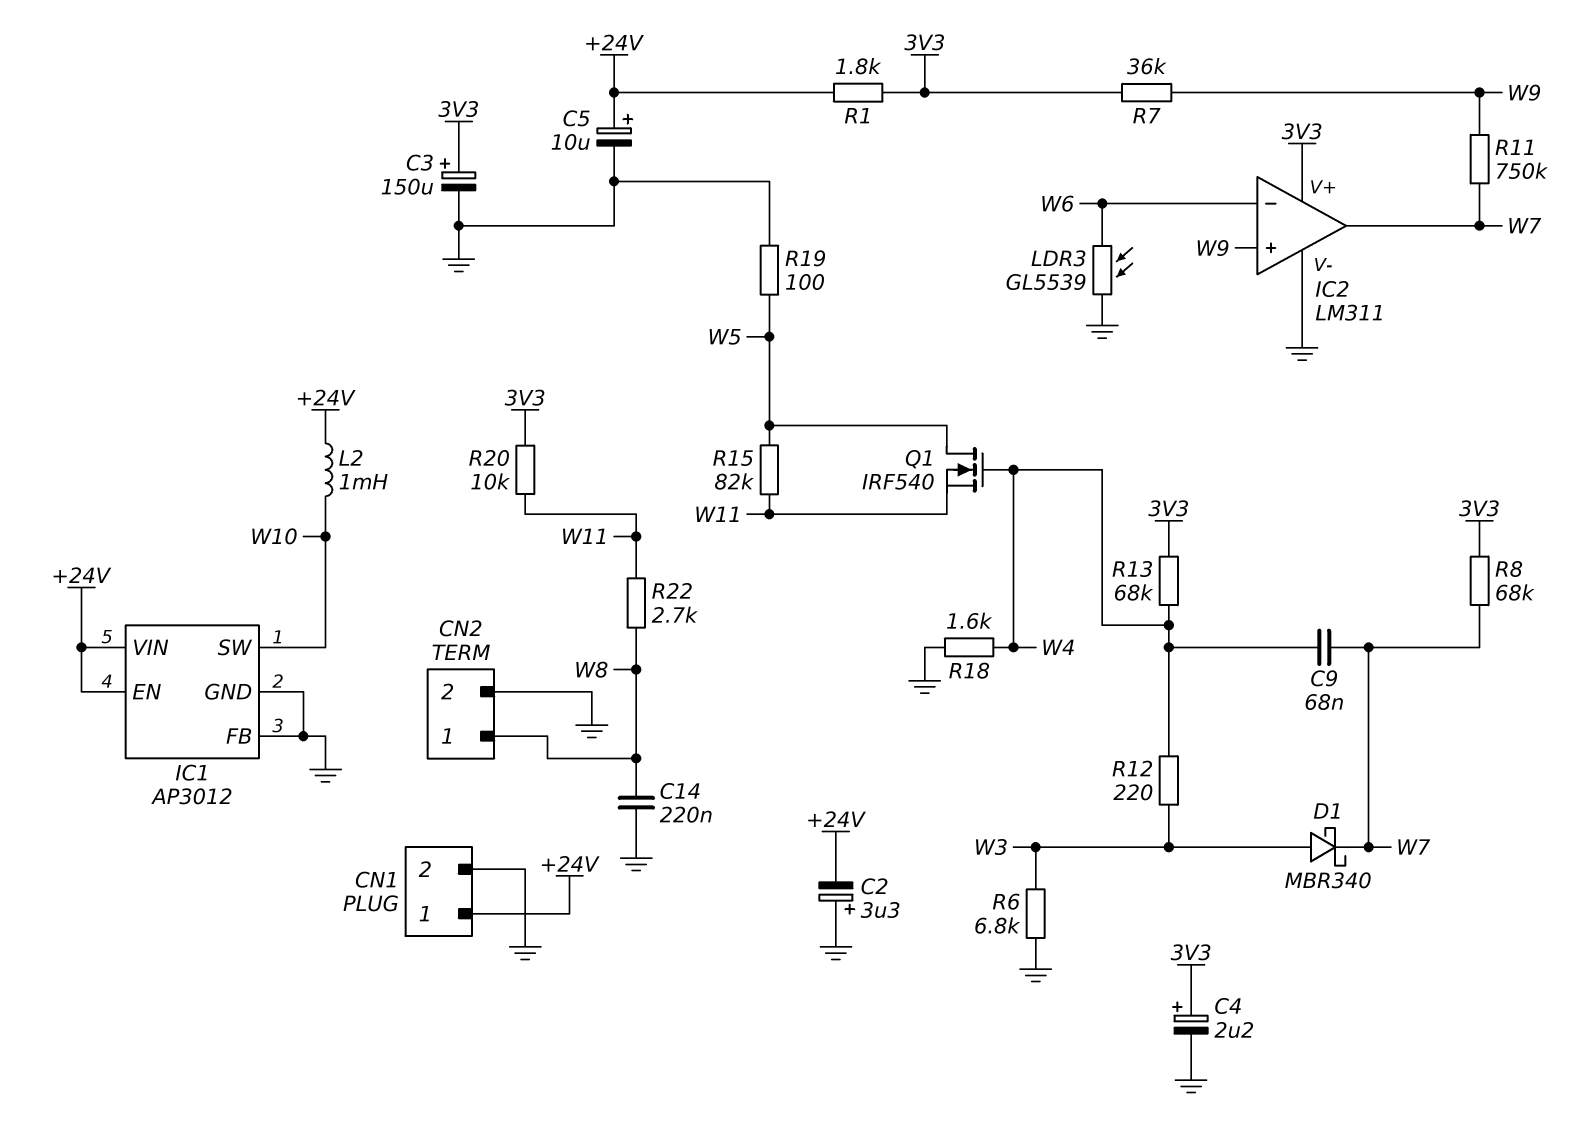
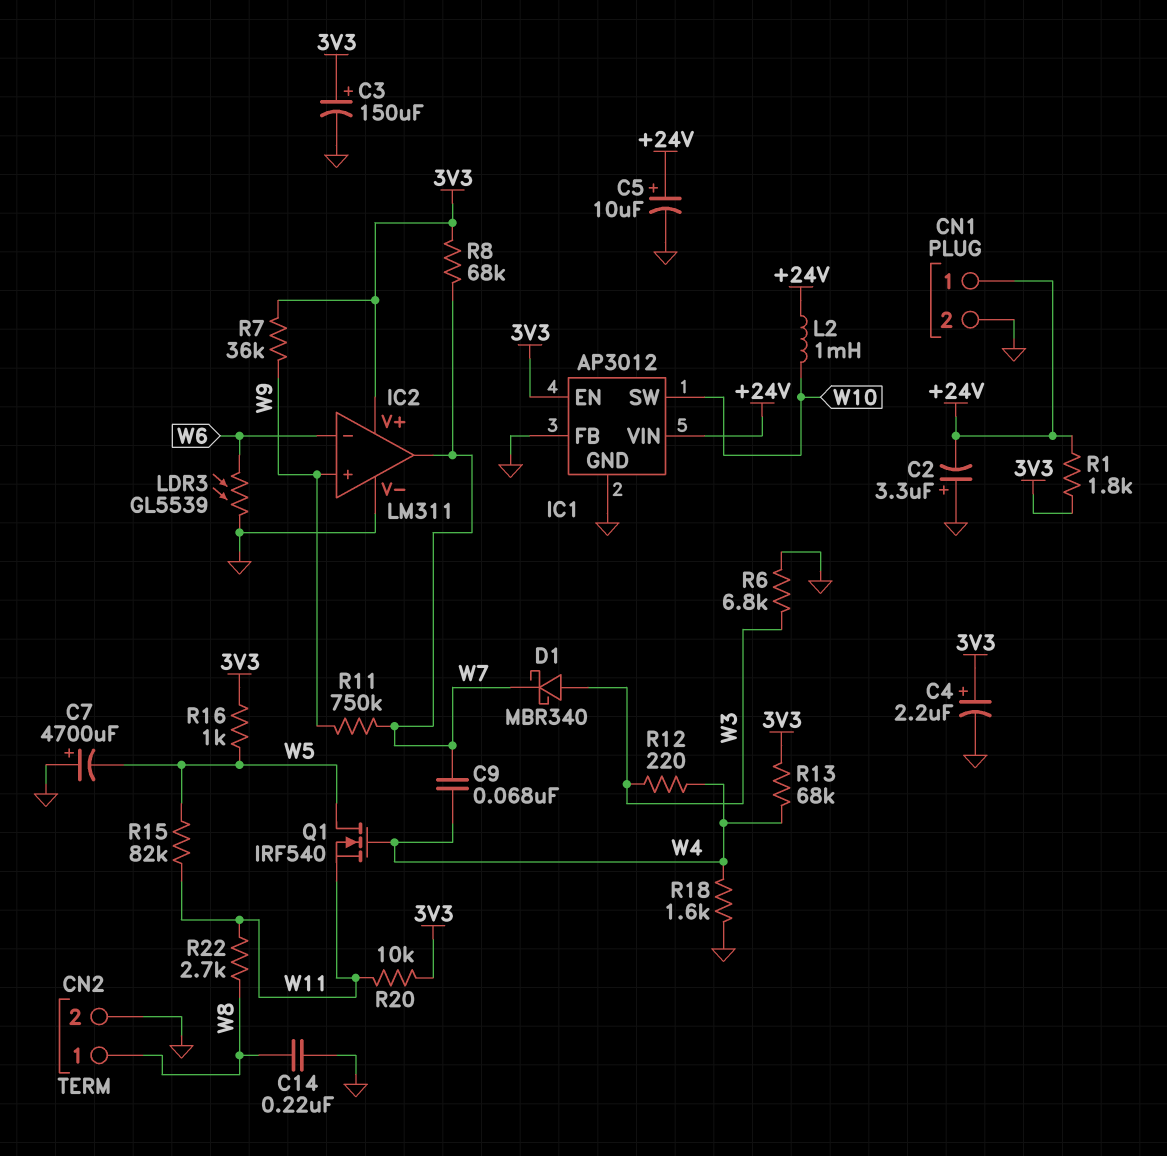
C7: none -> 4700uF (plus GND, minus W5)
IC1 pin EN: +24V -> 3V3
R16: none -> 1k (3V3, W5)
R19: 100 (GND, W5) -> none

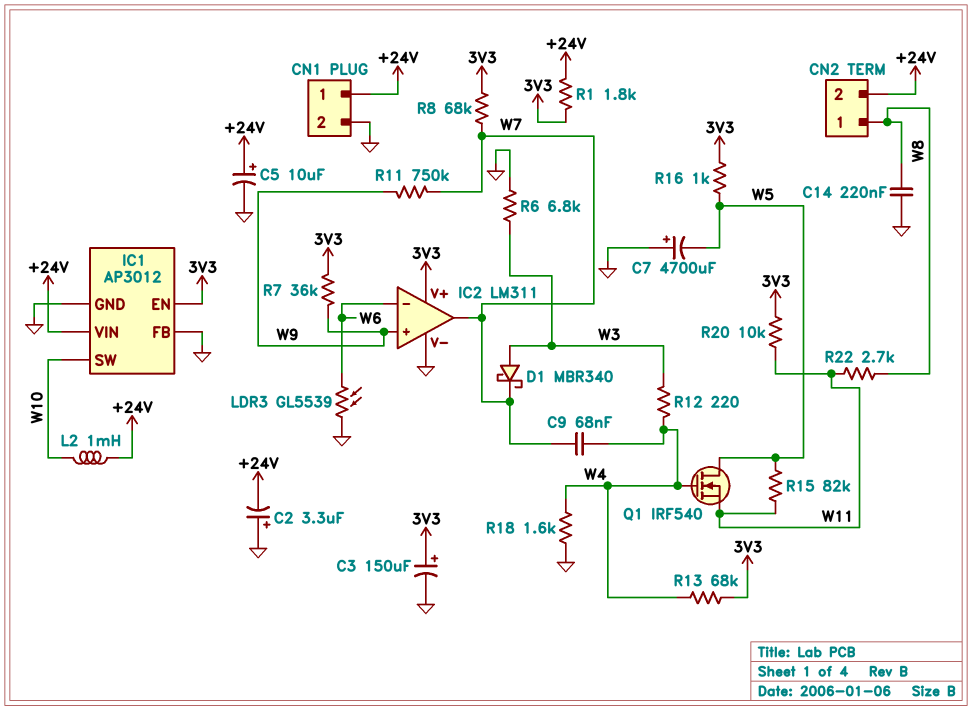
C4: 2.2uF (plus 3V3, minus GND) -> none
CN2 pin 2: GND -> +24V

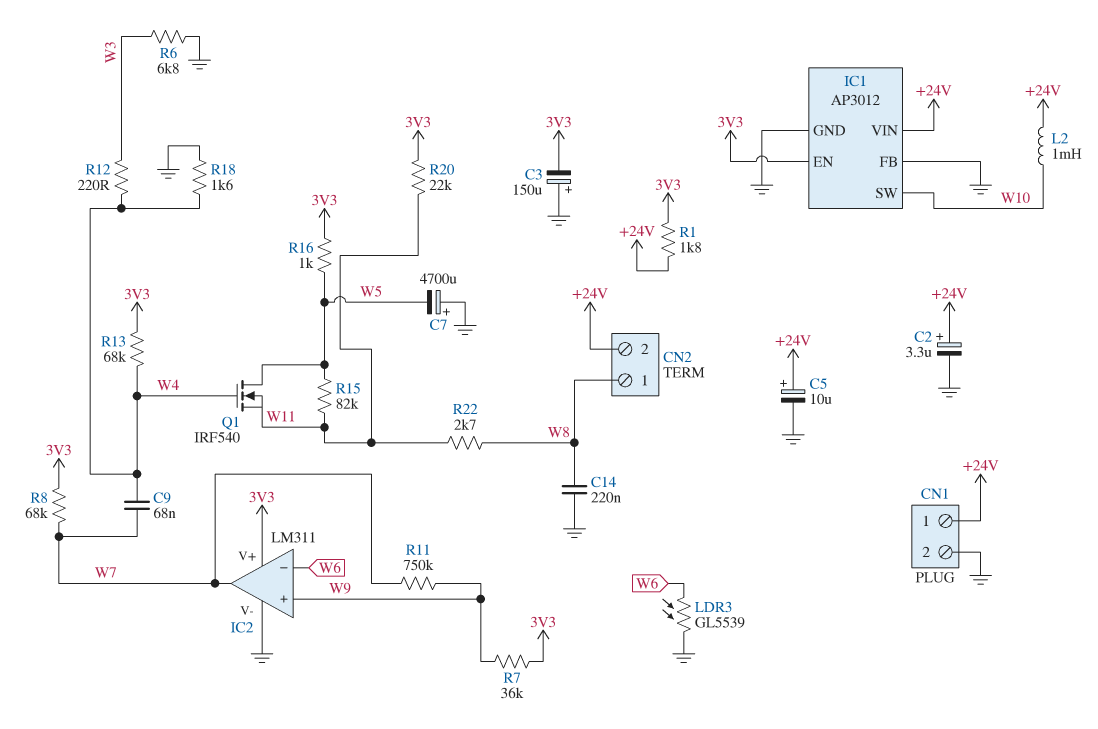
C2: 3.3uF (plus GND, minus +24V) -> 3.3uF (plus +24V, minus GND)
C3: 150uF (plus 3V3, minus GND) -> 150uF (plus GND, minus 3V3)
D1: schottky MBR340 (A W3, K W7) -> none
R20: 10k (3V3, W11) -> 22k (3V3, W11)

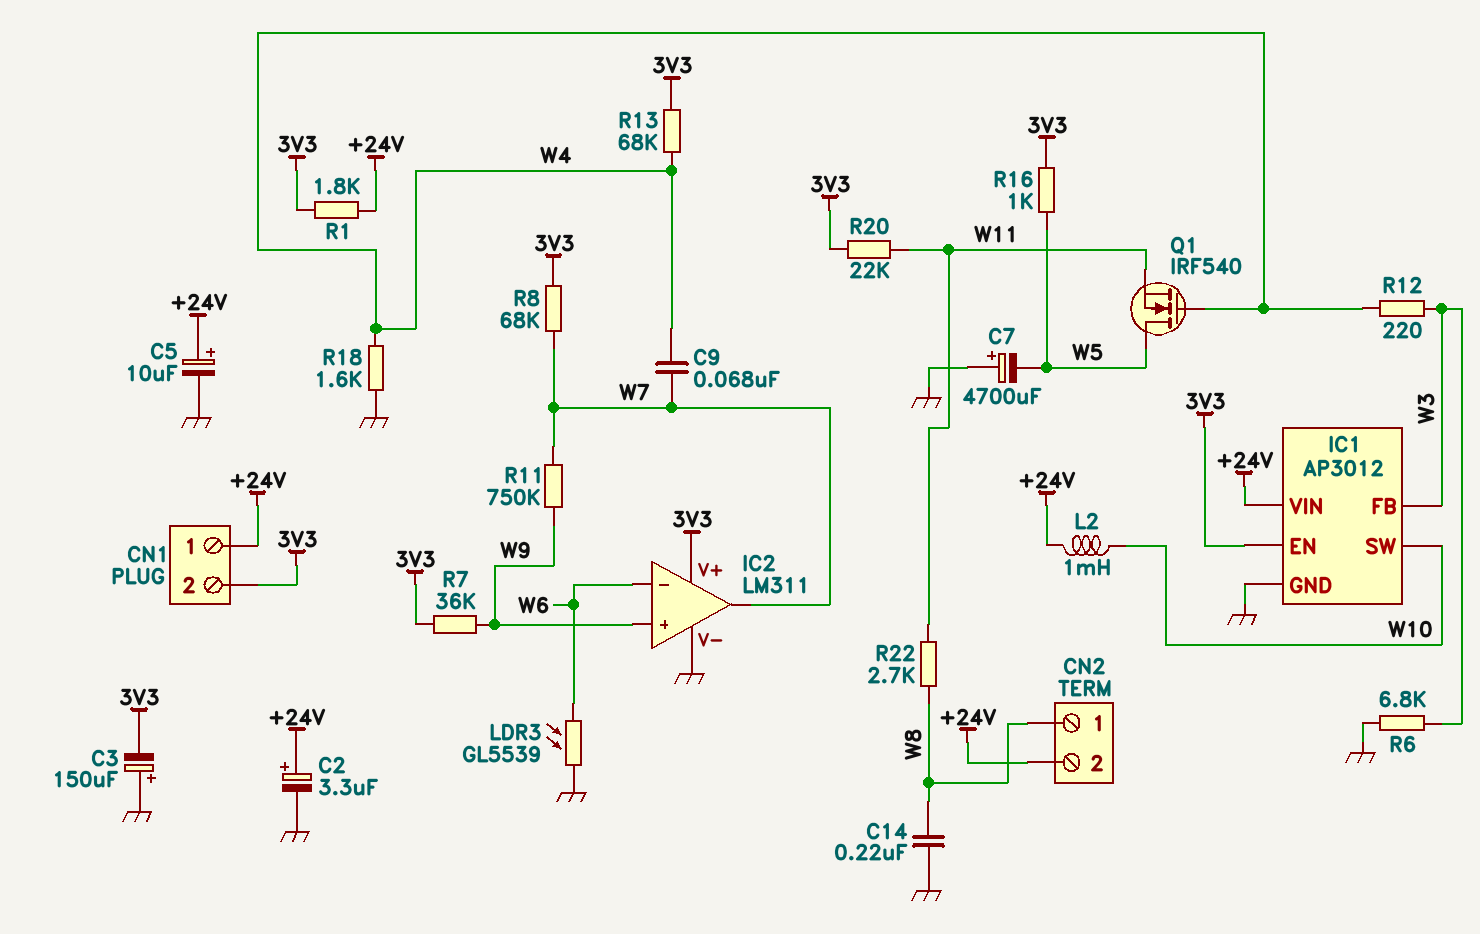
CN1 pin 2: GND -> 3V3
IC1 pin FB: GND -> W3
R15: 82k (W5, W11) -> none

